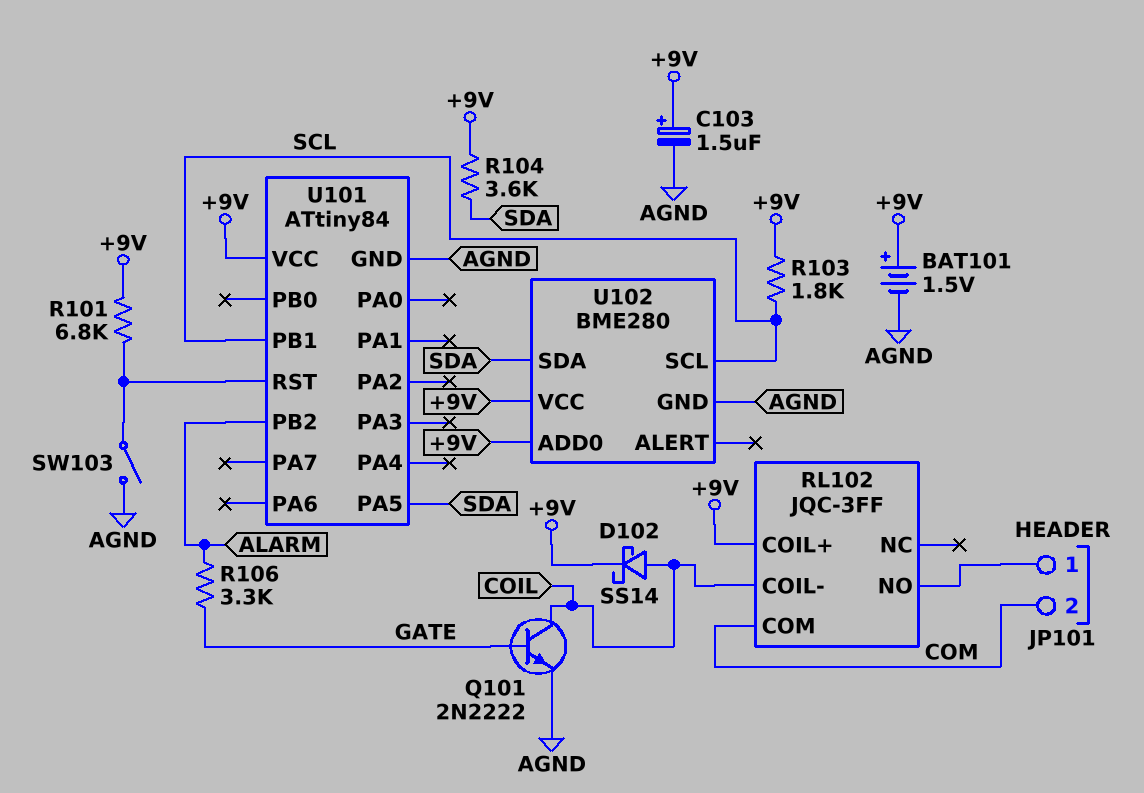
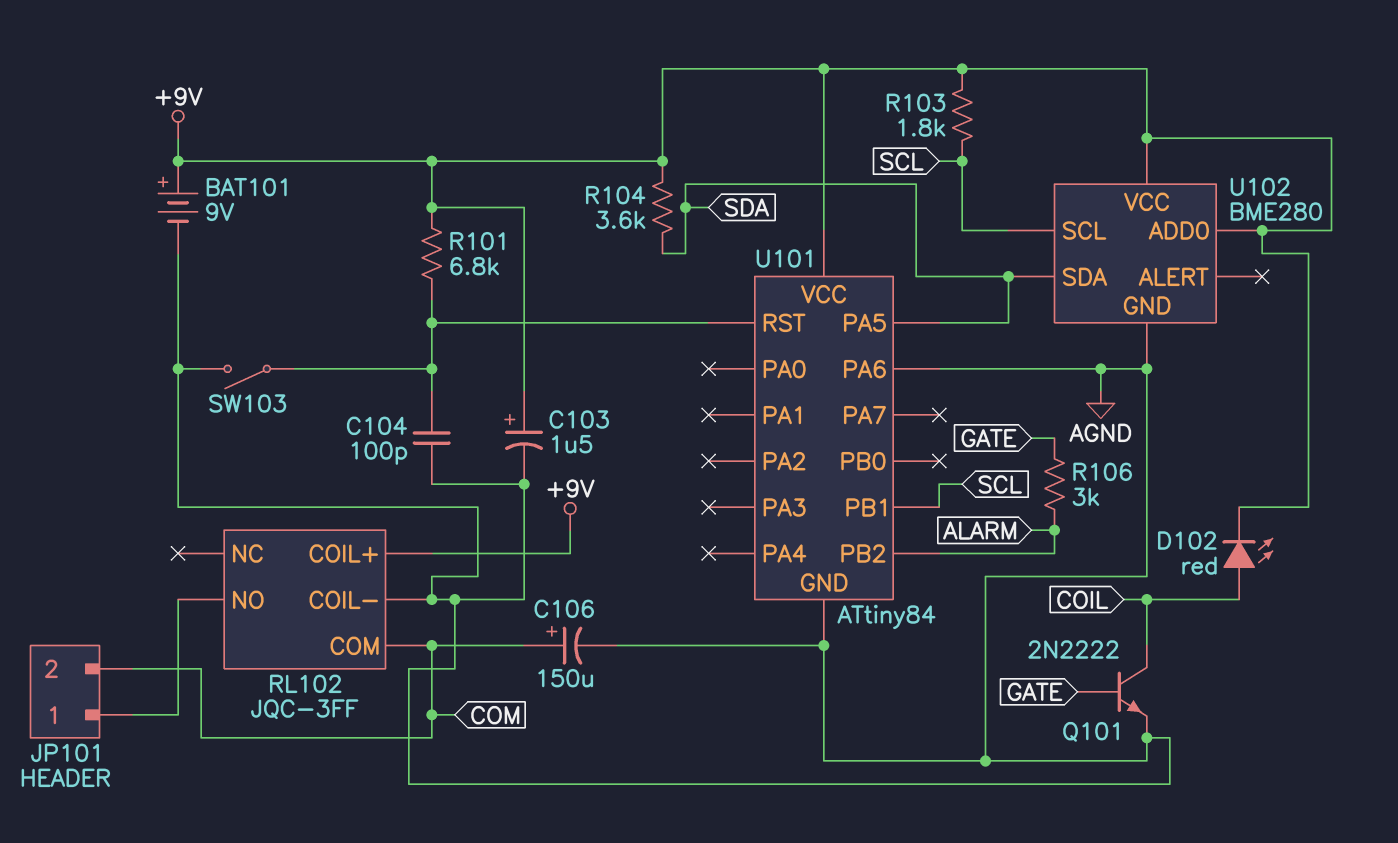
BAT101: 1.5V (plus +9V, minus AGND) -> 9V (plus +9V, minus AGND)
C104: none -> 100pF (AGND, U101/RST)
C106: none -> 150uF (plus COM, minus AGND)
D102: schottky SS14 (A COIL, K +9V) -> LED red (A COIL, K +9V)
R106: 3.3k (ALARM, GATE) -> 3k (ALARM, GATE)
RL102 pin COIL-: COIL -> AGND
U101 pin PA6: none -> AGND

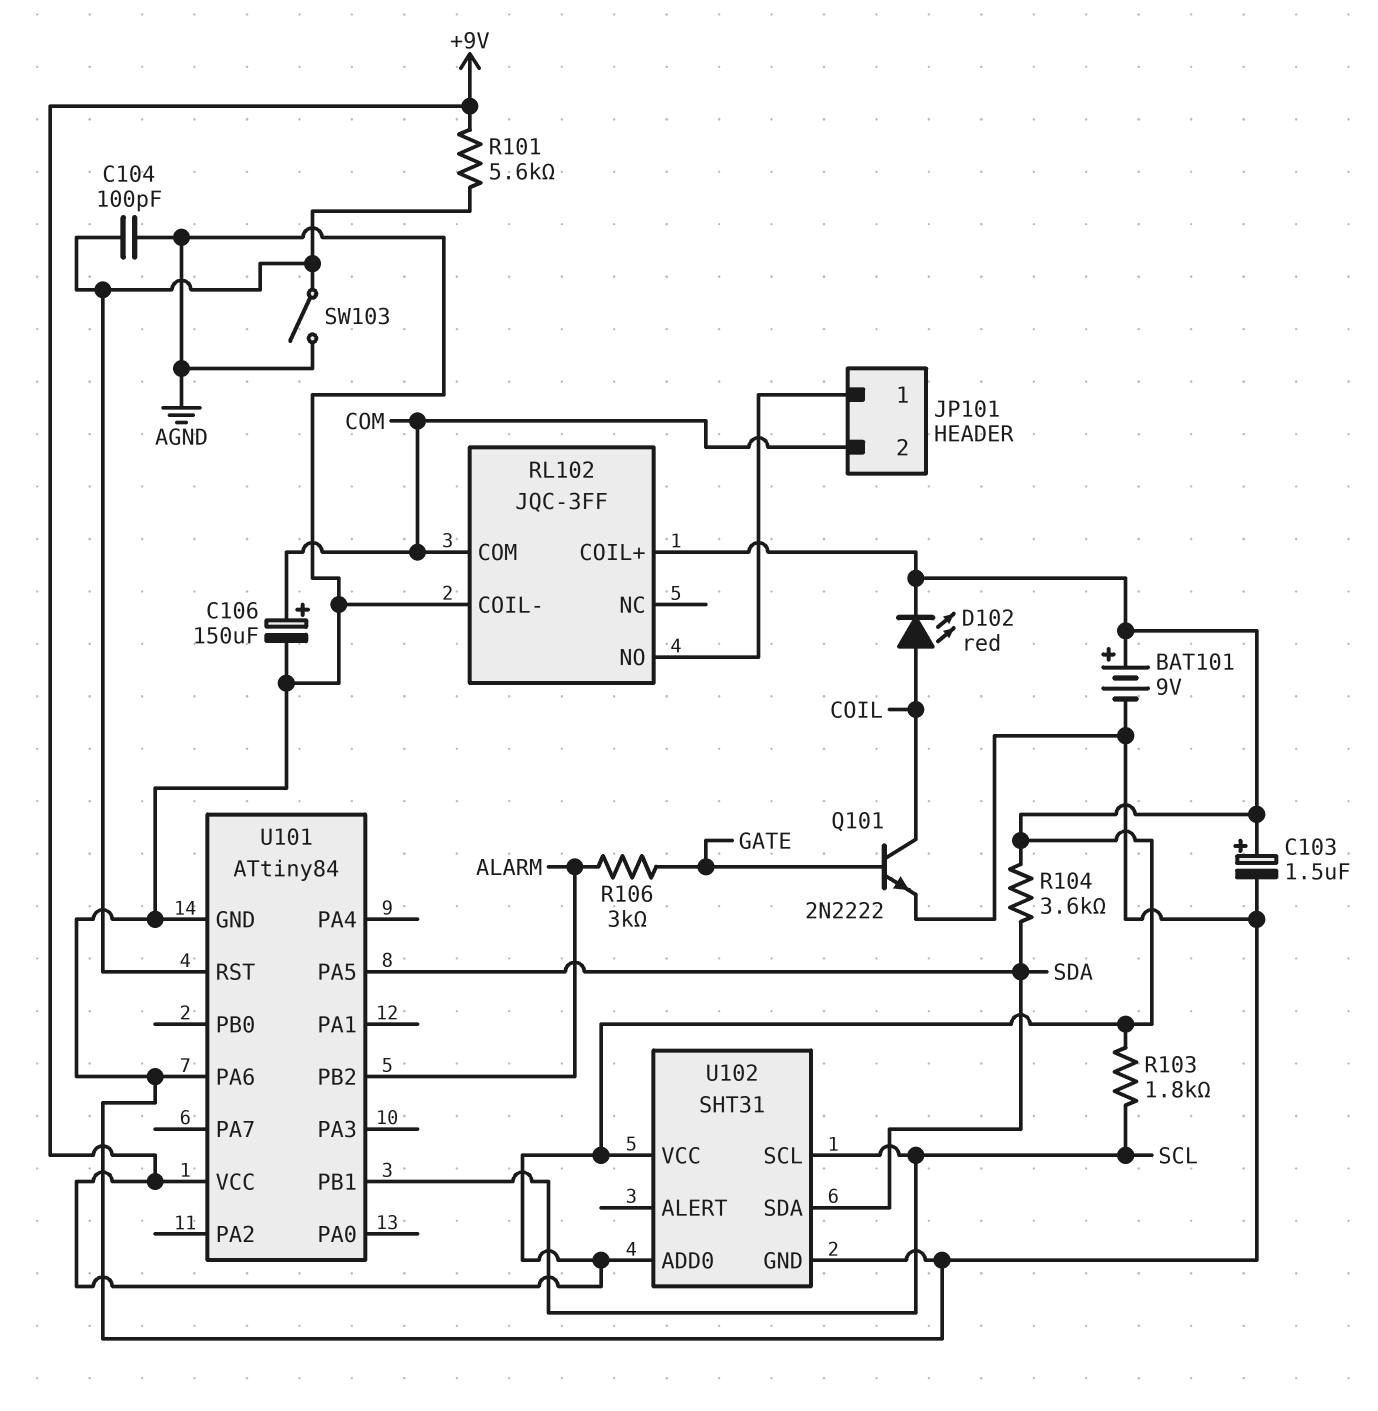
R101: 6.8k (+9V, U101/RST) -> 5.6k (+9V, U101/RST)
U102: BME280 -> SHT31

